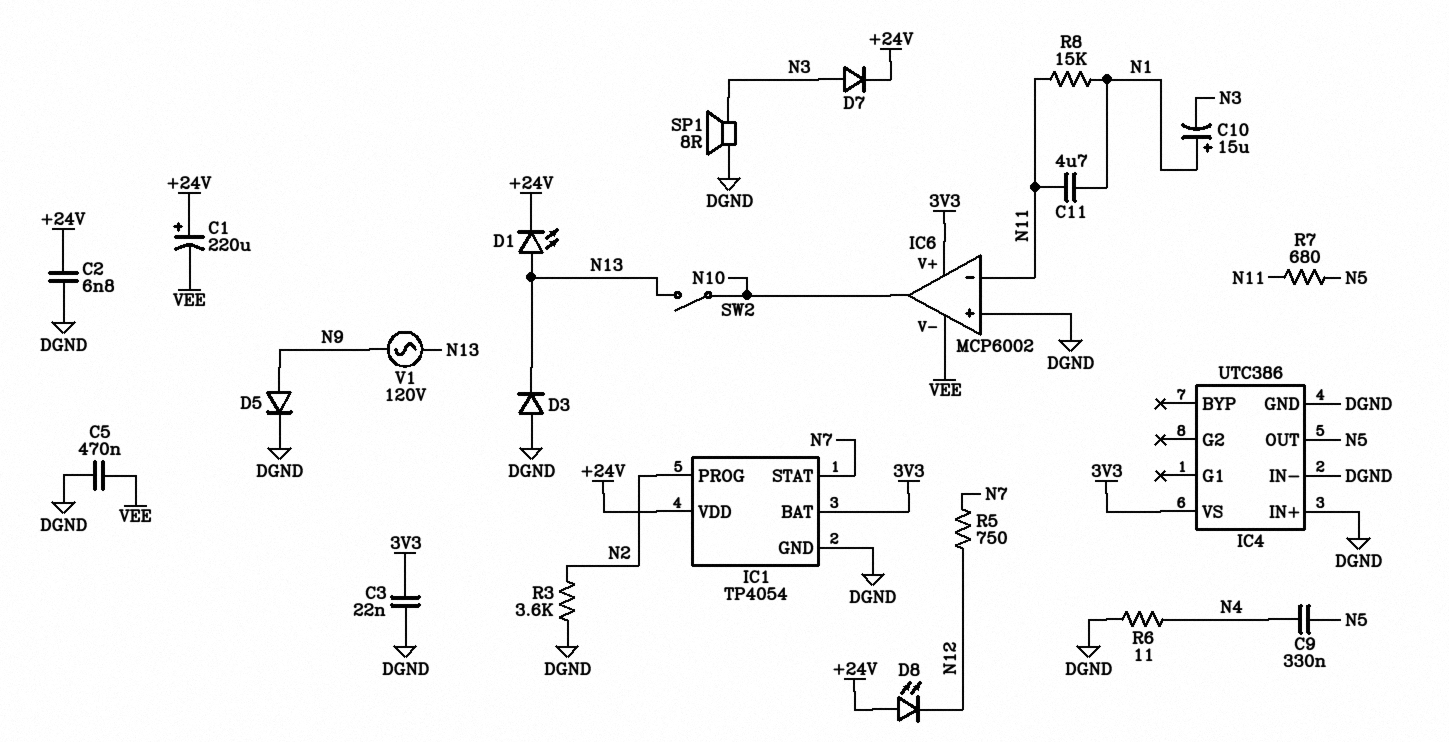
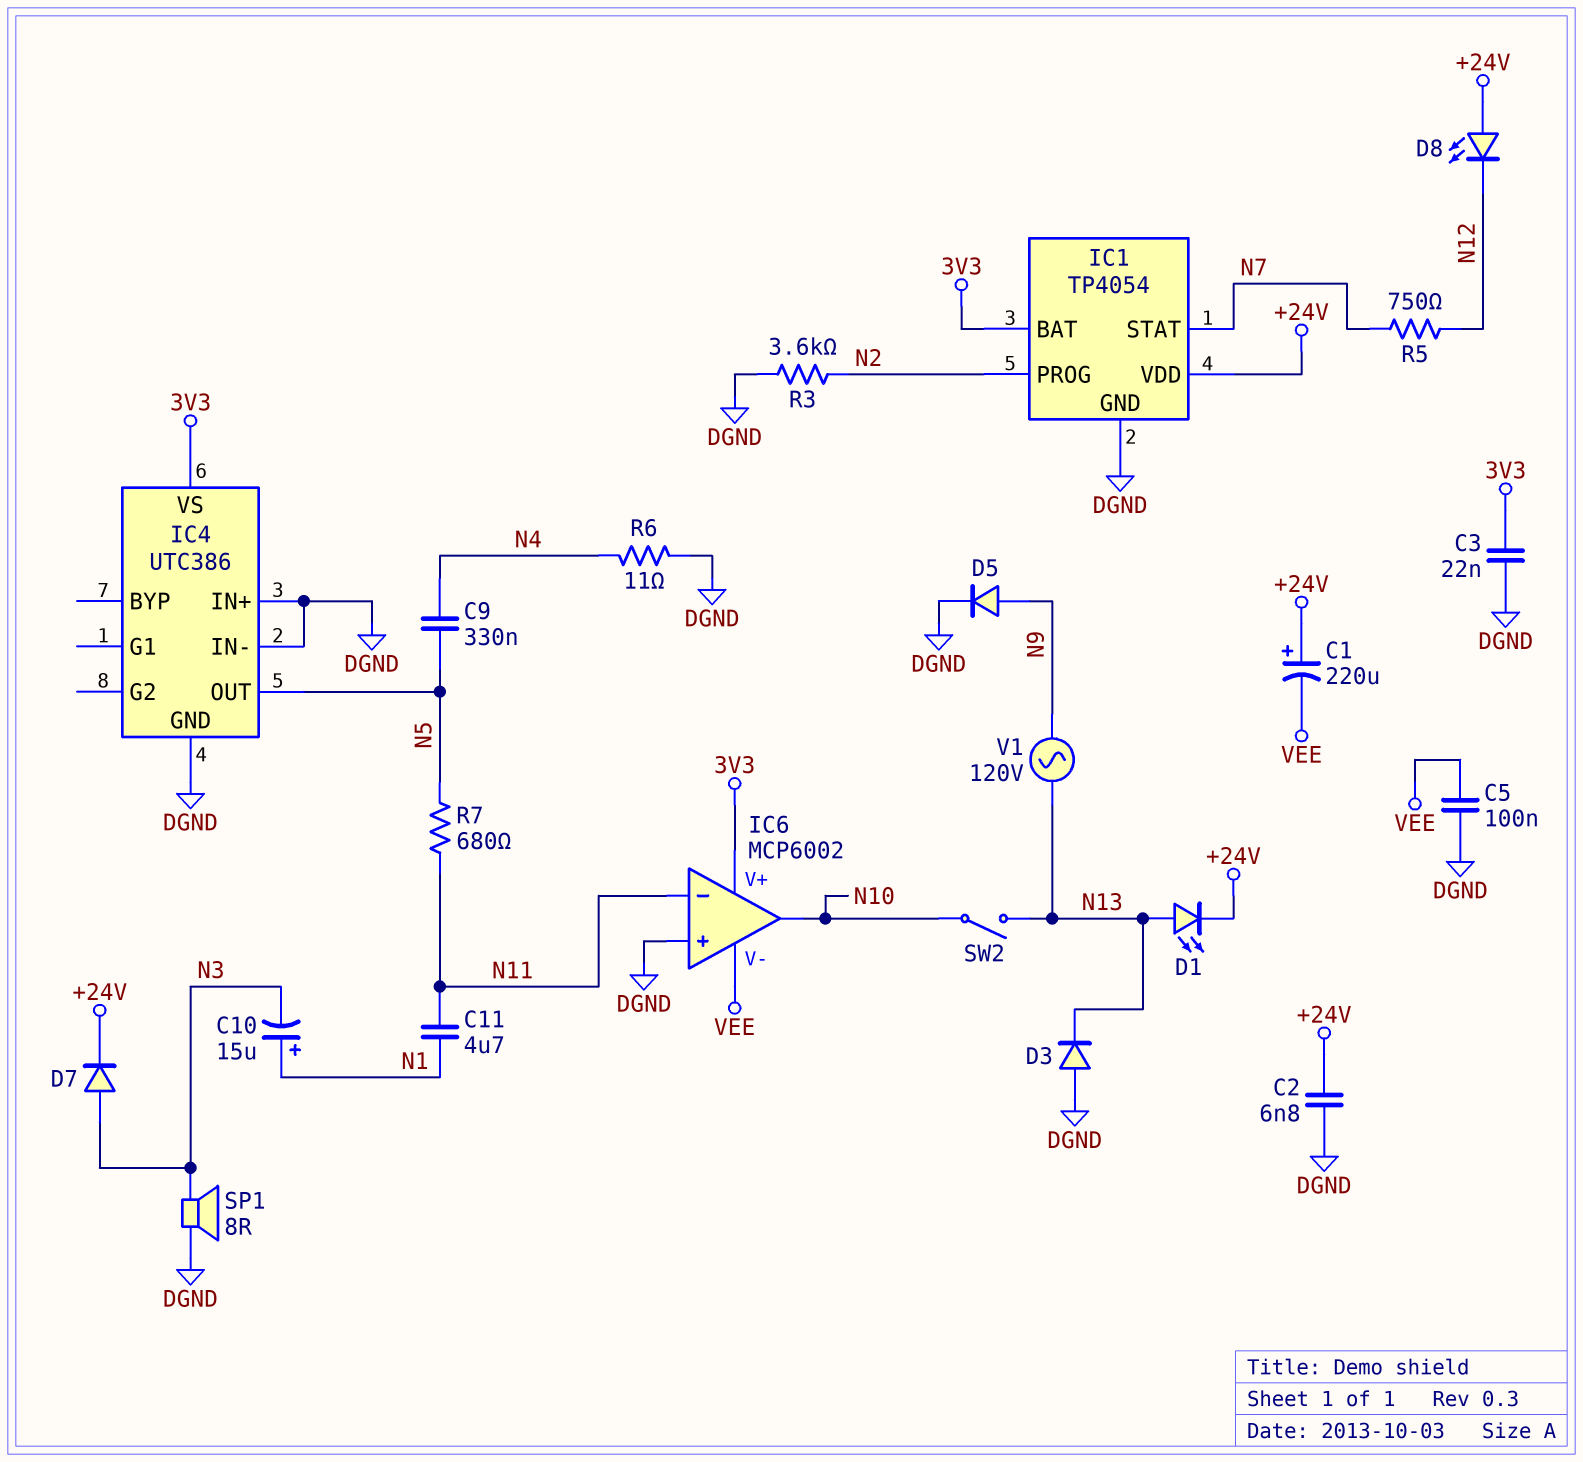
C5: 470nF (DGND, VEE) -> 100nF (DGND, VEE)
R8: 15k (N1, N11) -> none

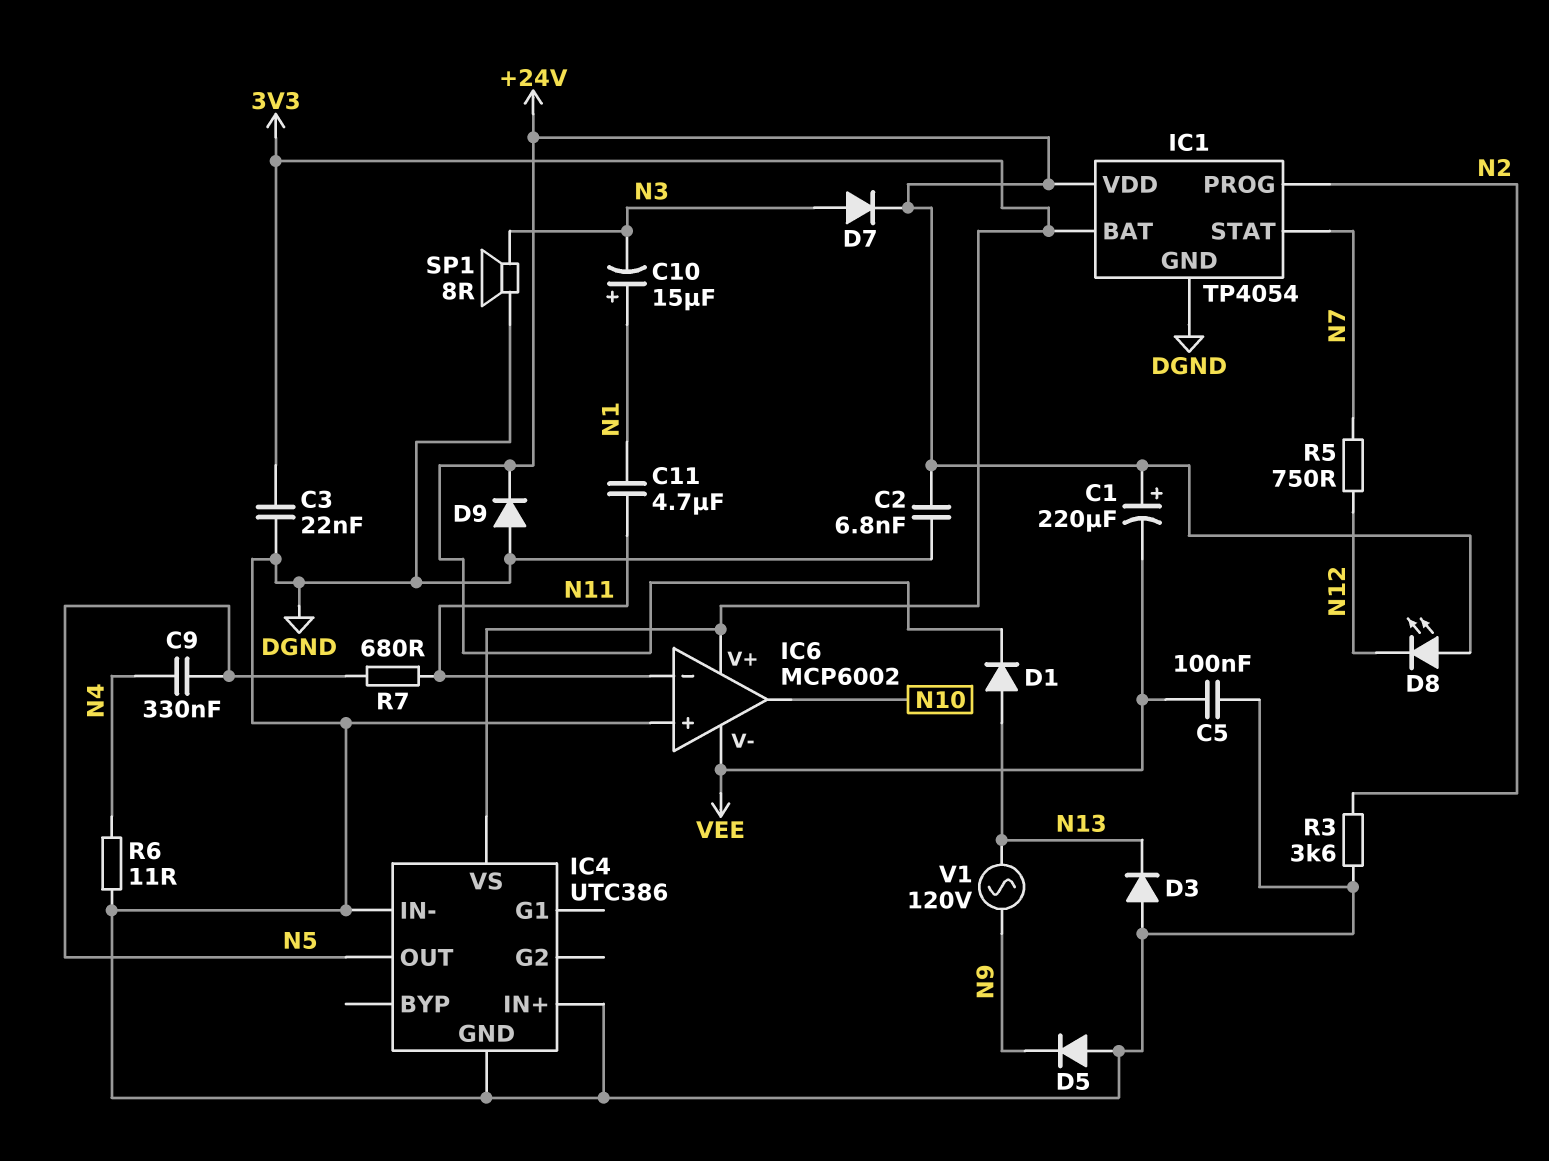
D1: LED (A N13, K +24V) -> diode (A N13, K +24V)
D5: diode (A N9, K DGND) -> diode (A DGND, K N9)
D9: none -> diode (A DGND, K +24V)
SW2: switch (N10, N13) -> none

